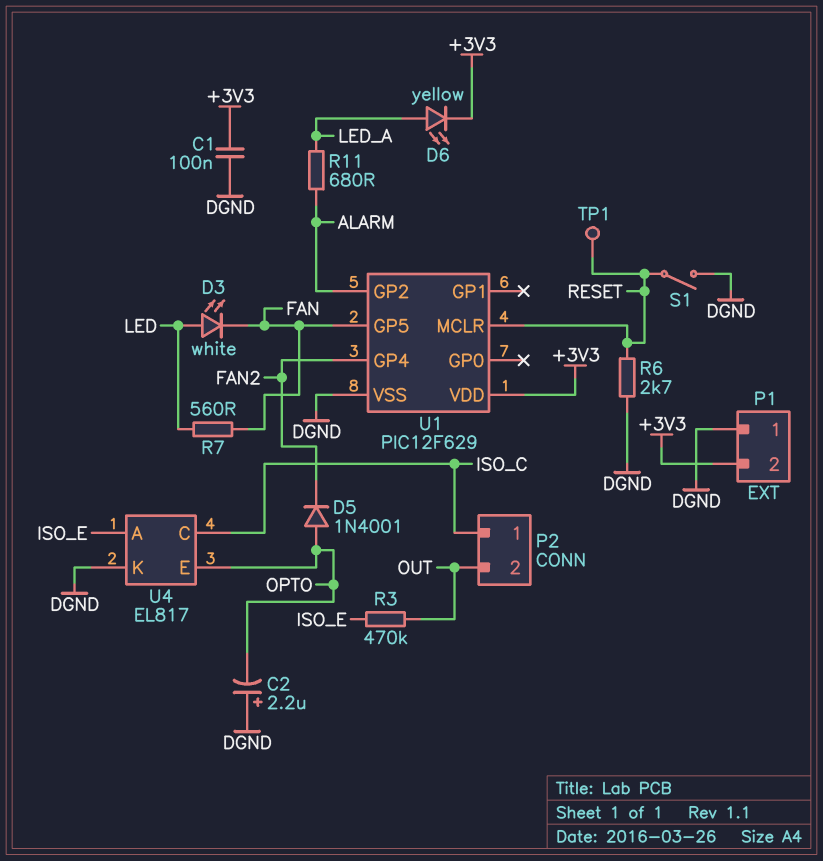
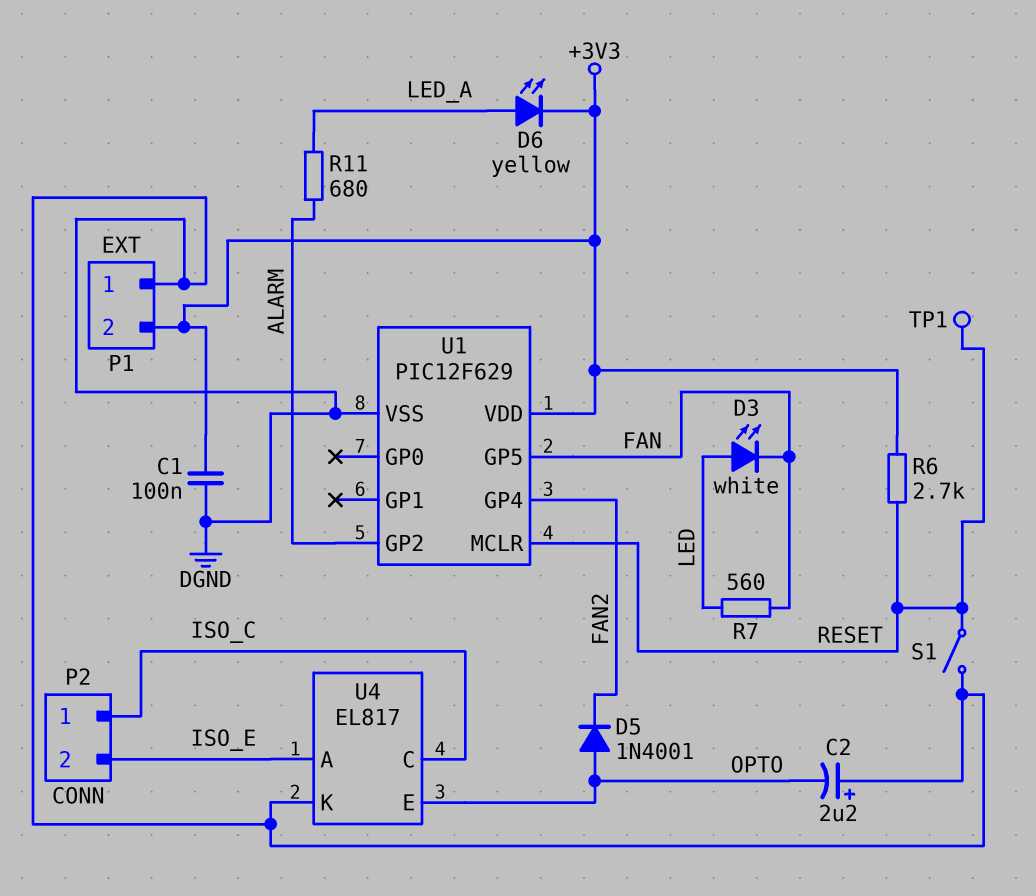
P2 pin 2: OUT -> ISO_E
R3: 470k (ISO_E, OUT) -> none
R6: 2.7k (DGND, RESET) -> 2.7k (+3V3, RESET)

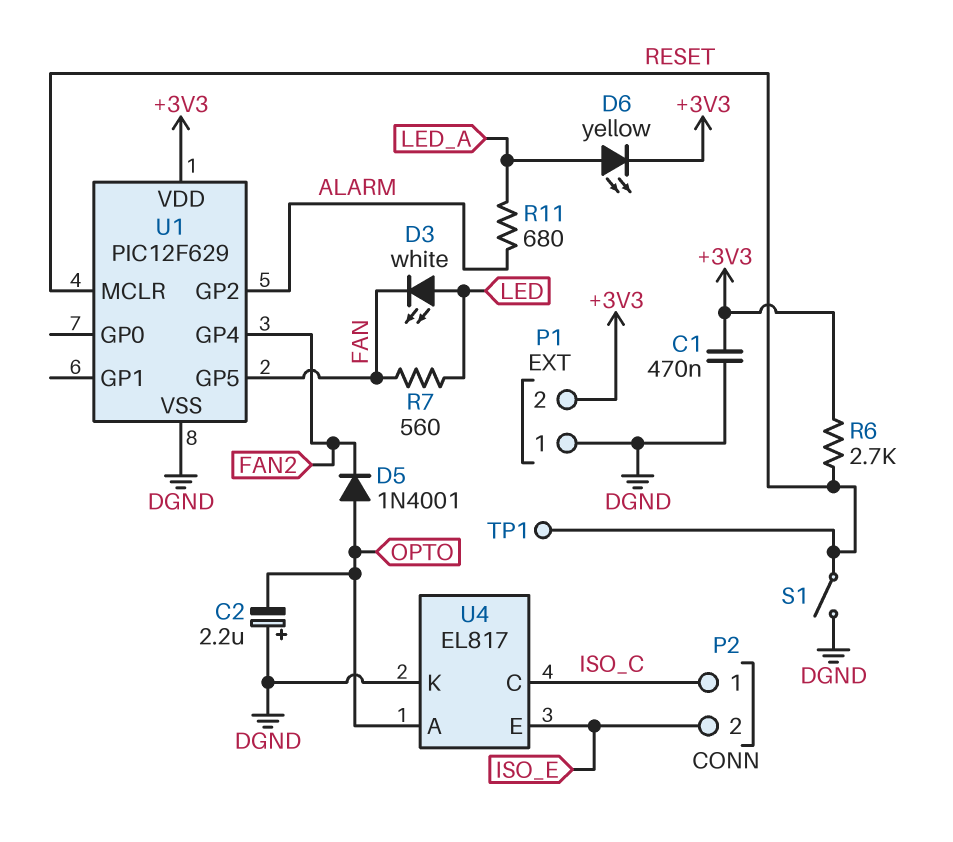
C1: 100nF (+3V3, DGND) -> 470nF (+3V3, DGND)
U4 pin A: ISO_E -> OPTO
U4 pin E: OPTO -> ISO_E

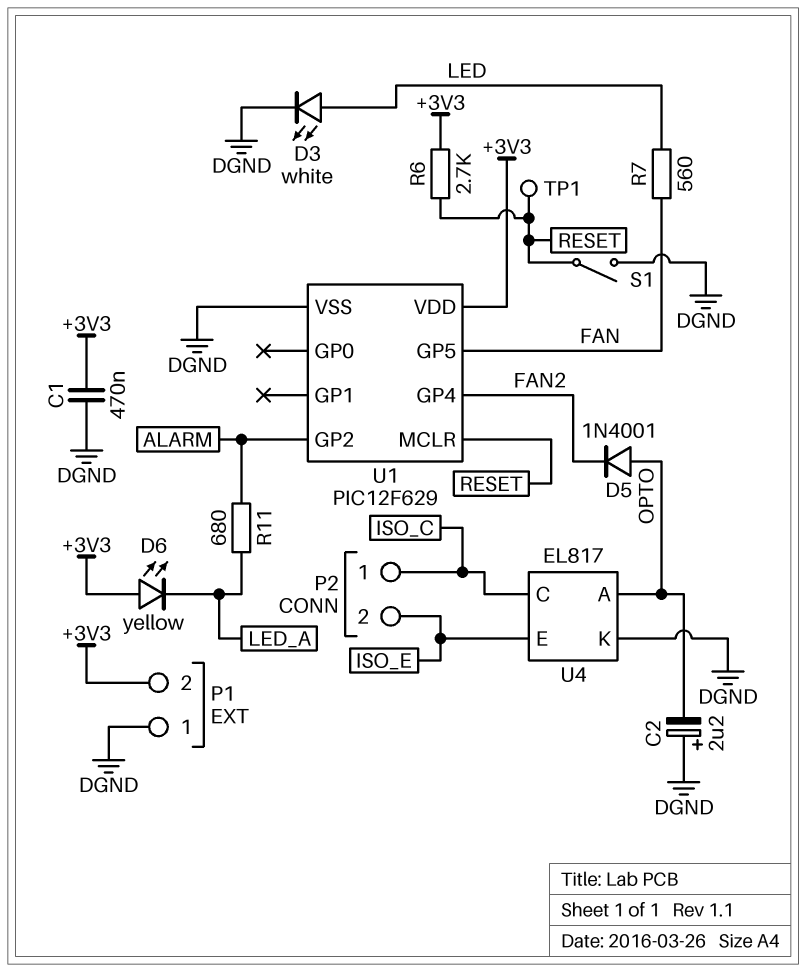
D3: LED white (A LED, K FAN) -> LED white (A LED, K DGND)
D6: LED yellow (A LED_A, K +3V3) -> LED yellow (A +3V3, K LED_A)

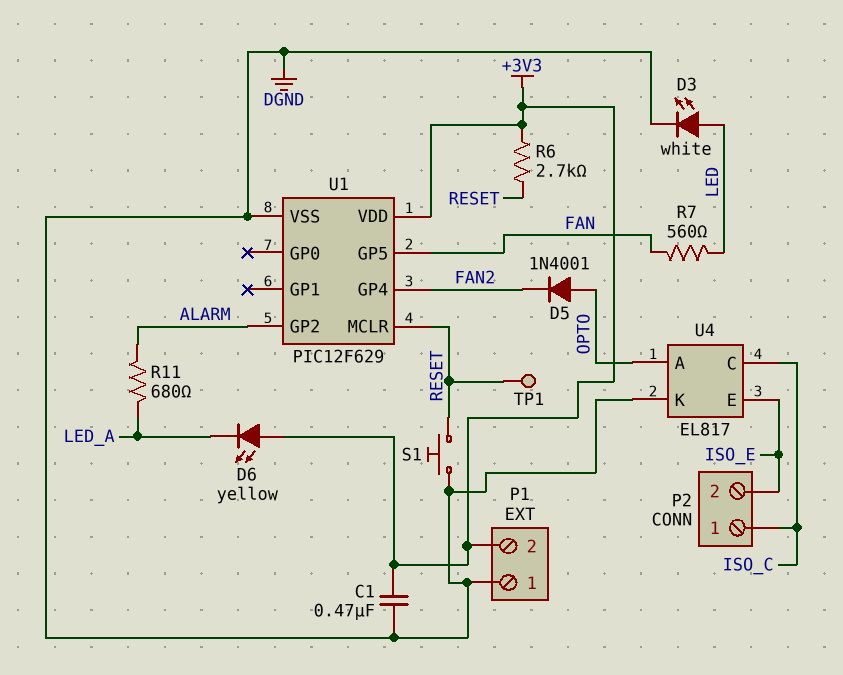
C2: 2.2uF (plus DGND, minus OPTO) -> none
S1: switch (DGND, RESET) -> button (DGND, RESET)

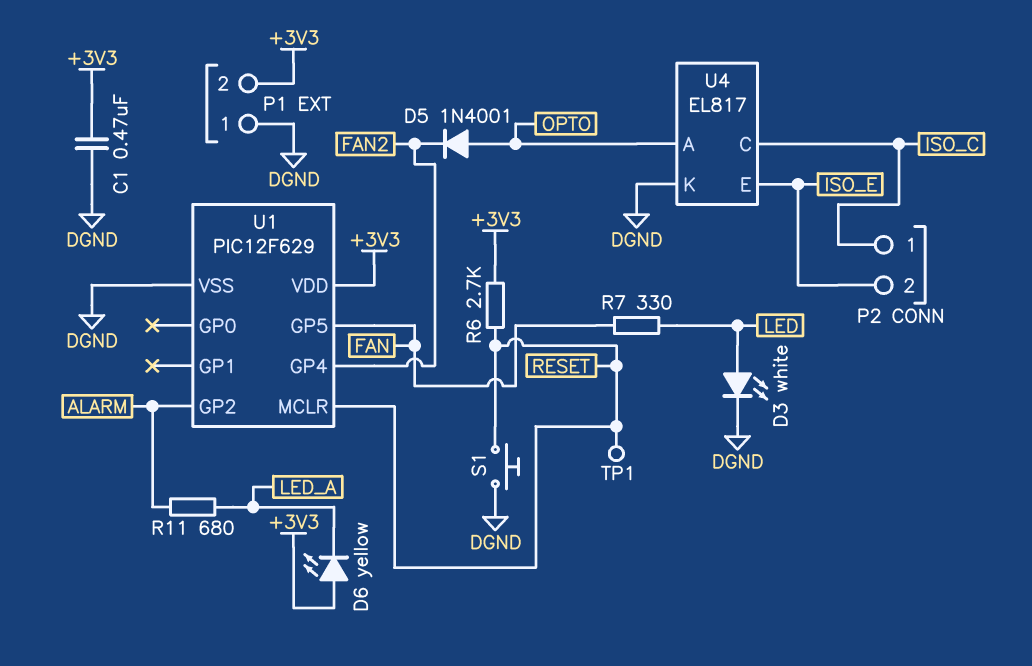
R7: 560 (FAN, LED) -> 330 (FAN, LED)

